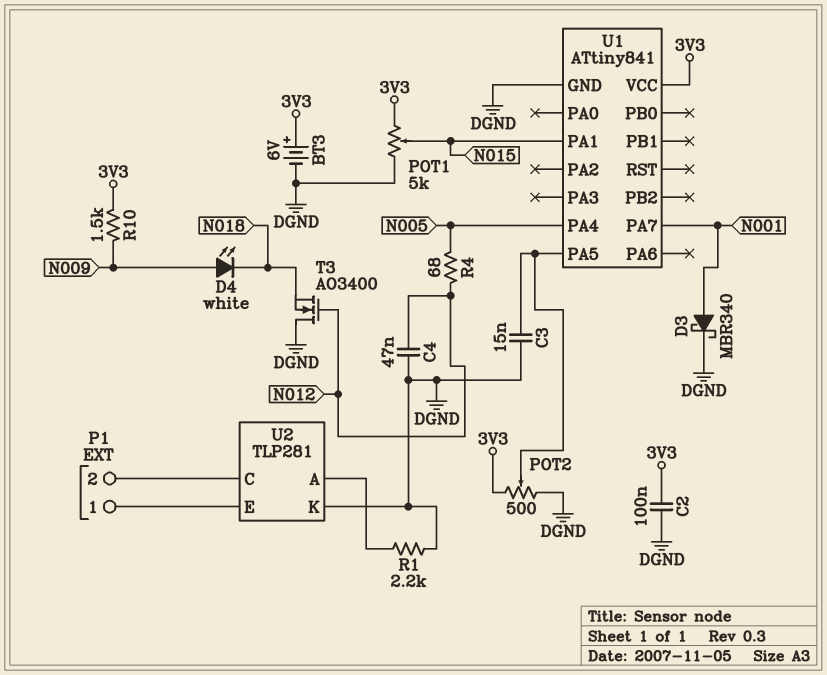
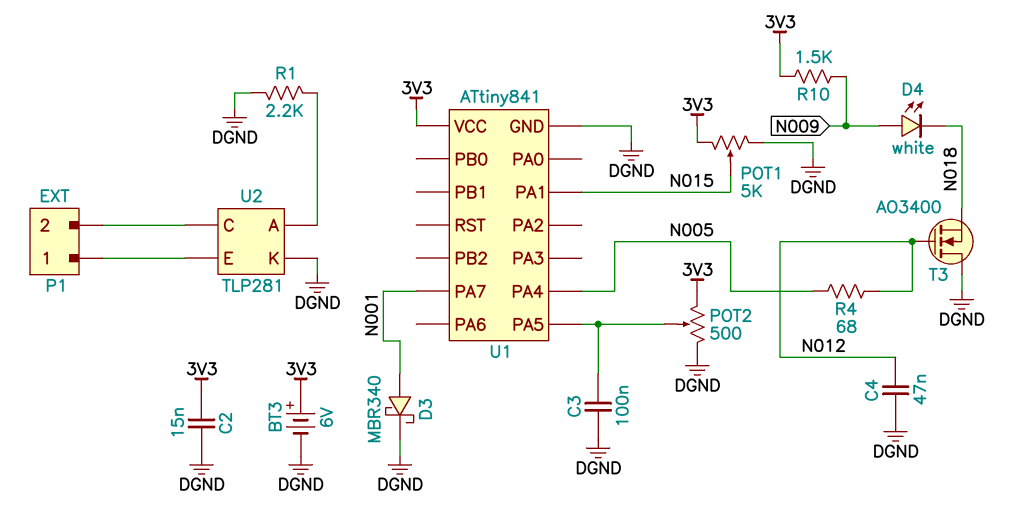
C2: 100nF (3V3, DGND) -> 15nF (3V3, DGND)
C3: 15nF (DGND, U1/PA5) -> 100nF (DGND, U1/PA5)

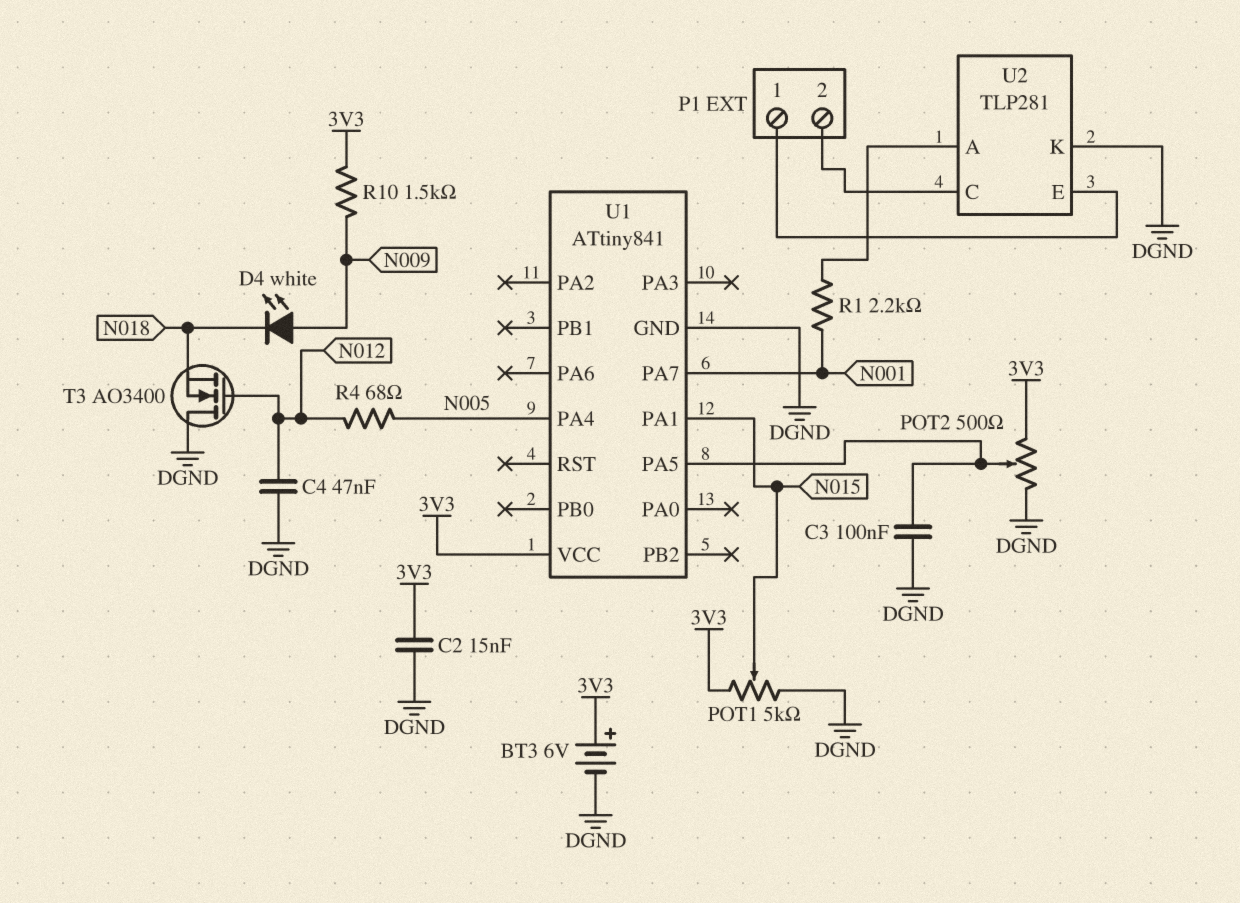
D3: schottky MBR340 (A N001, K DGND) -> none
R1: 2.2k (DGND, U2/A) -> 2.2k (N001, U2/A)

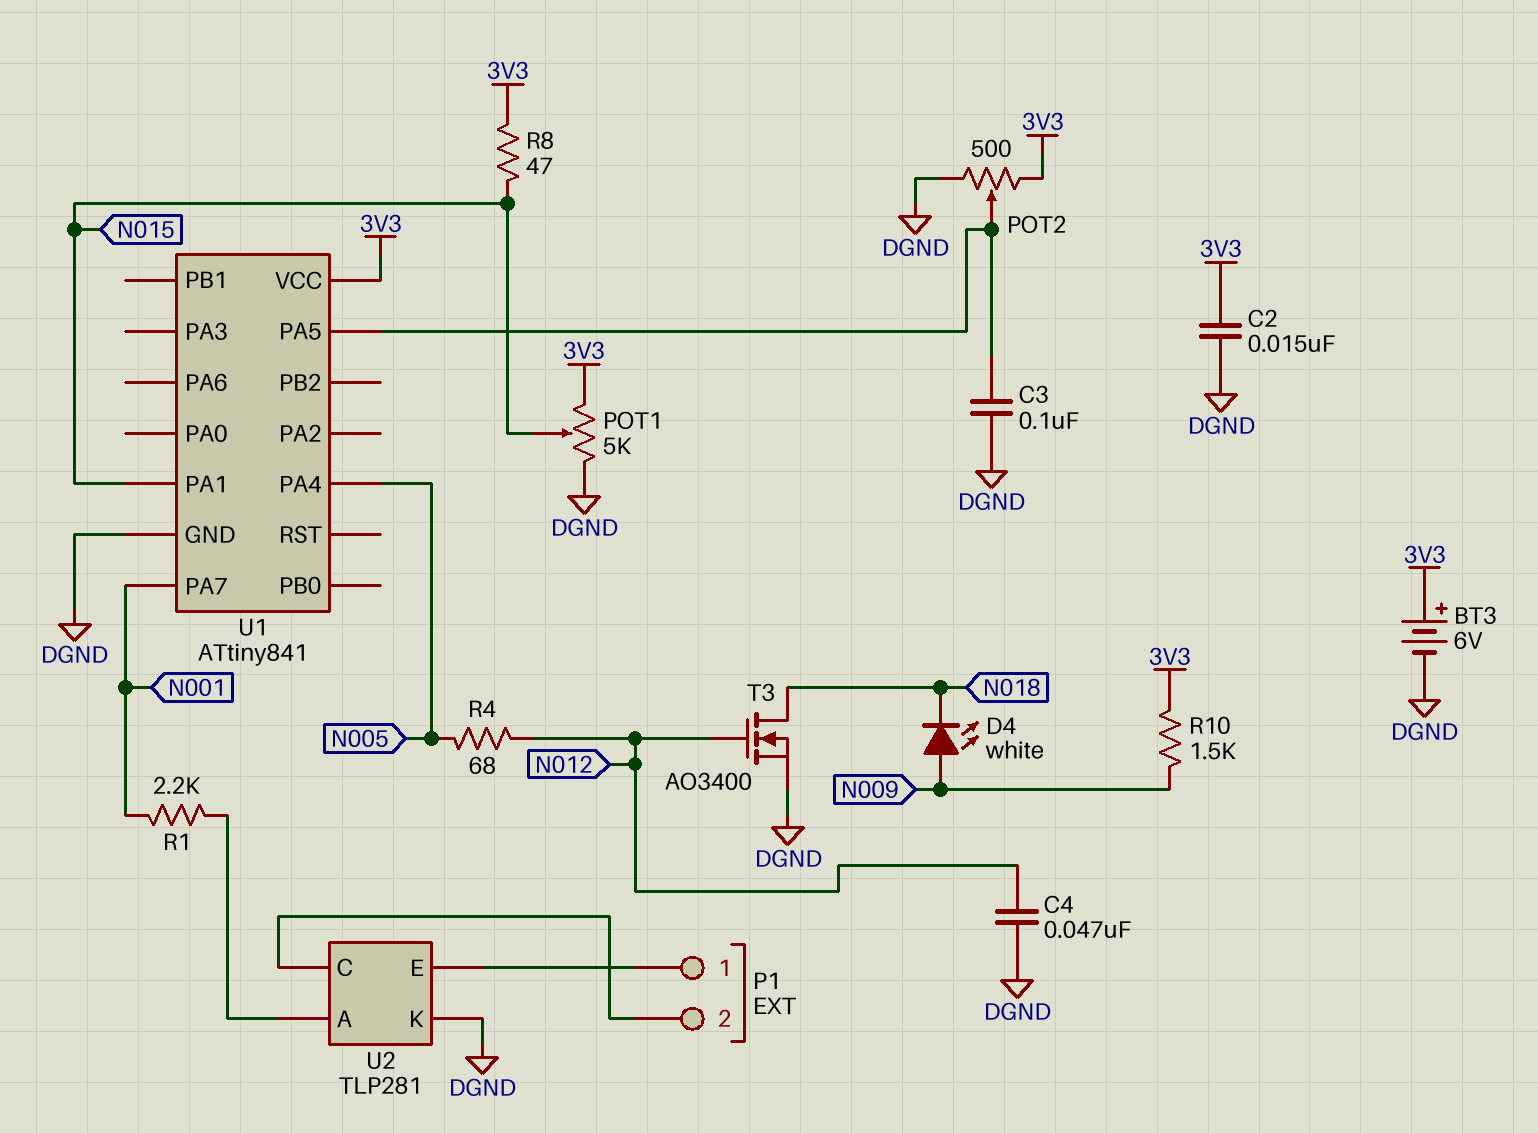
R8: none -> 47 (3V3, N015)
T3: NMOS AO3400 (G N012, D DGND, S N018) -> NMOS AO3400 (G N012, D N018, S DGND)

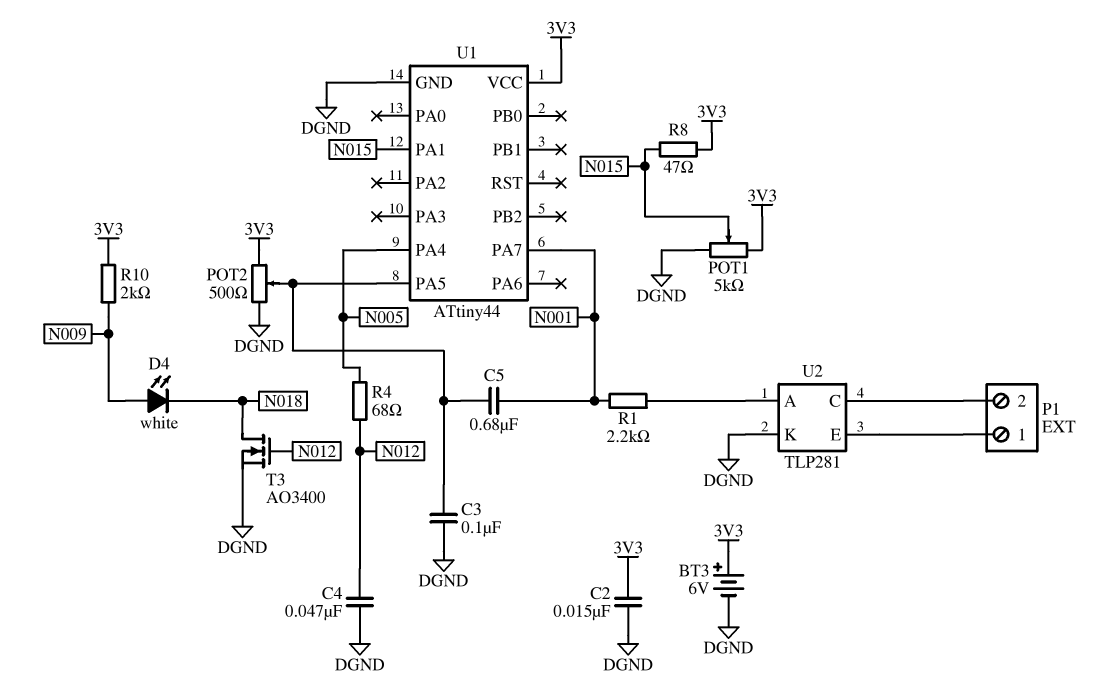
C5: none -> 680nF (N001, U1/PA5)
R10: 1.5k (3V3, N009) -> 2k (3V3, N009)
U1: ATtiny841 -> ATtiny44

